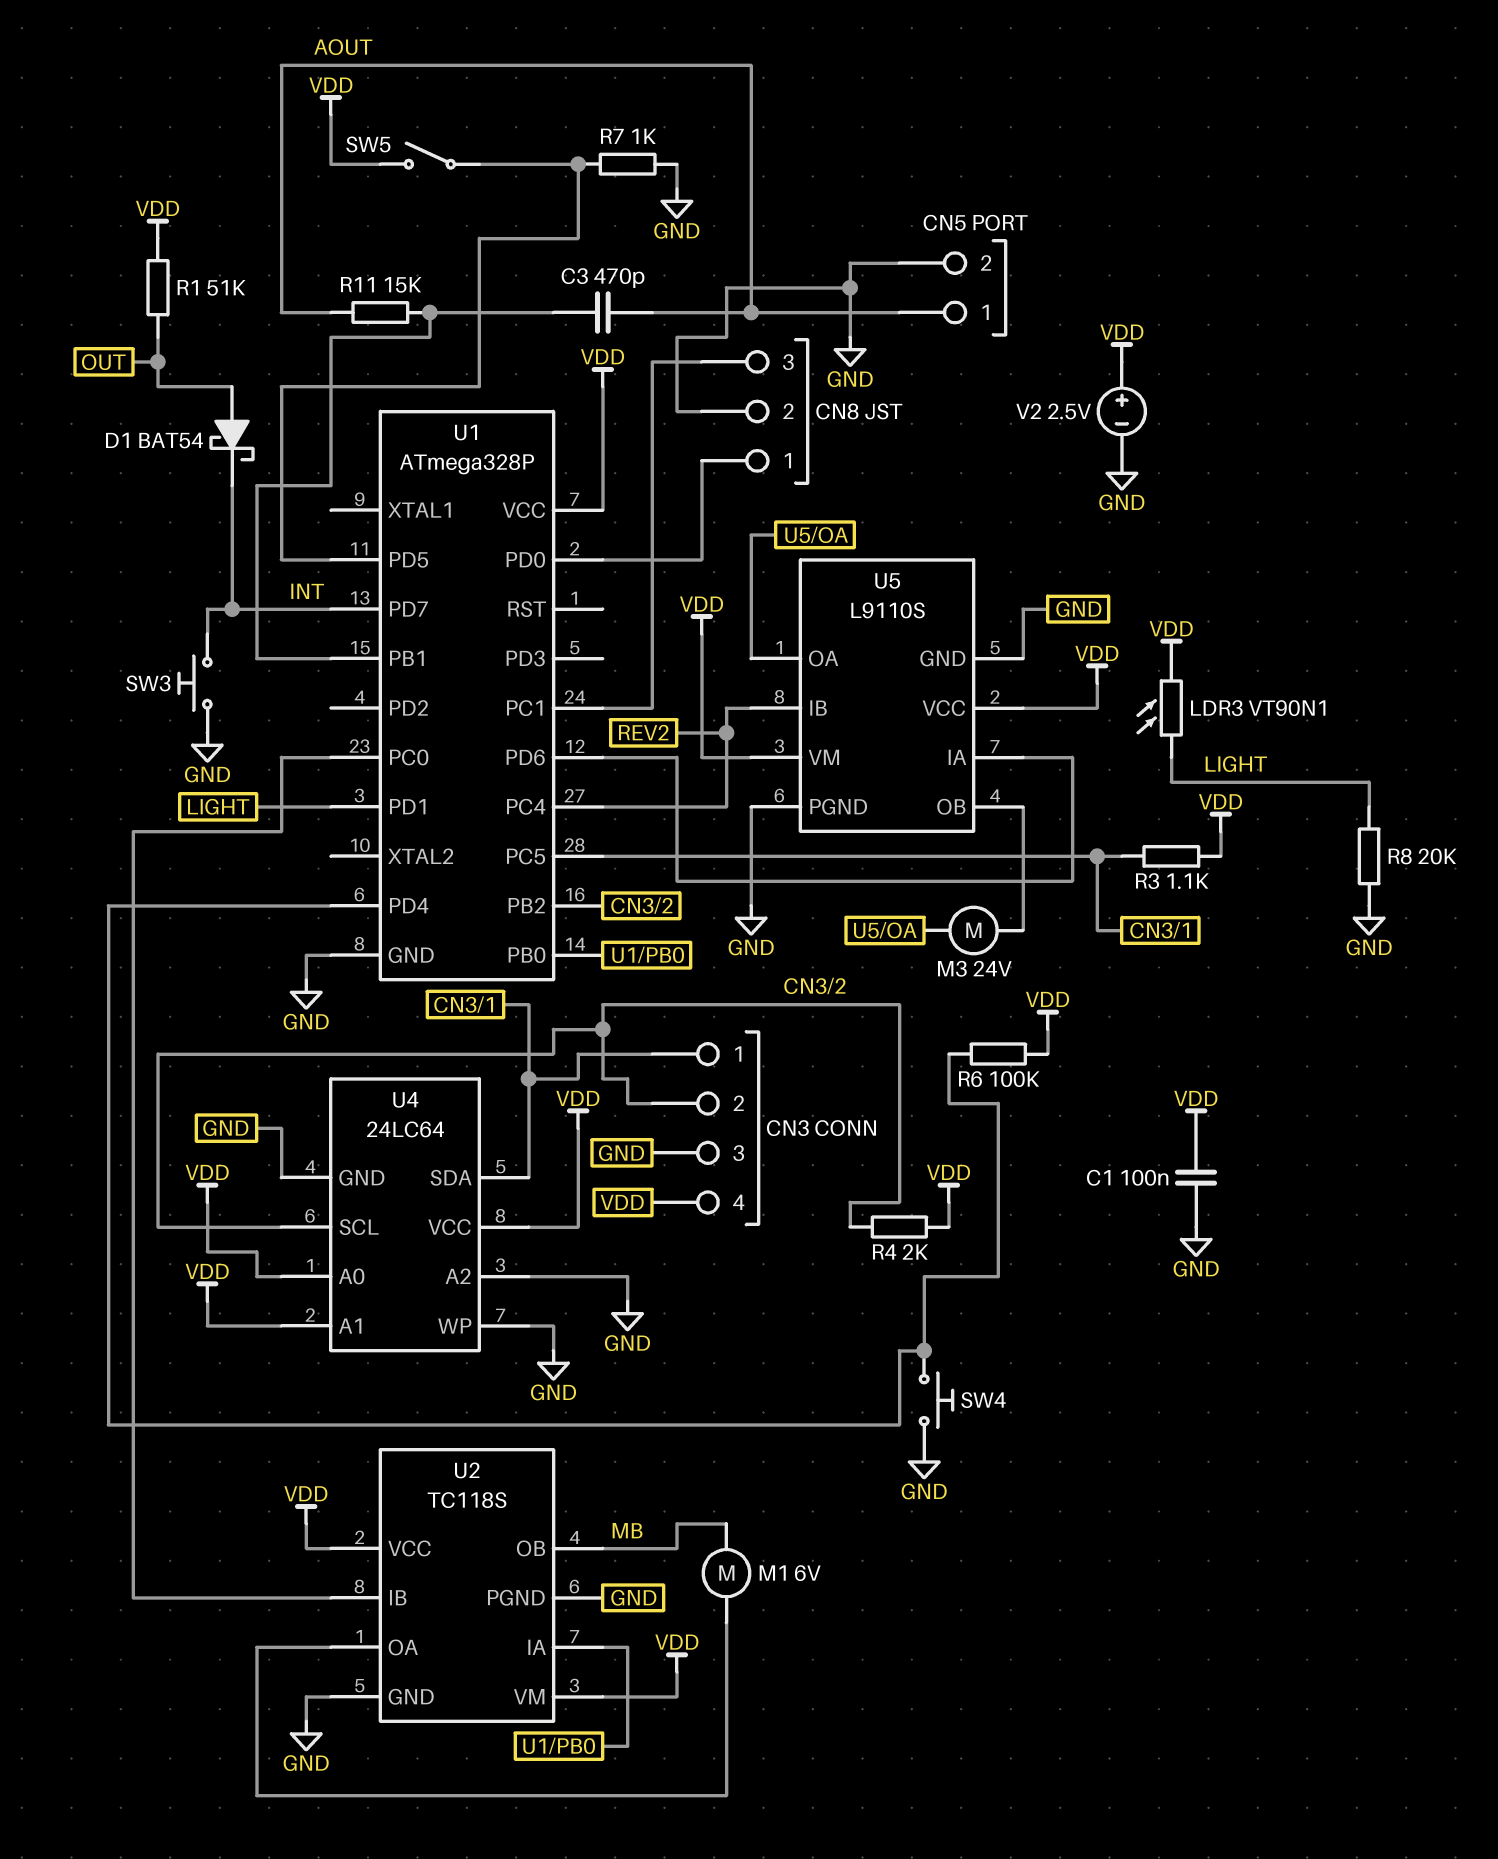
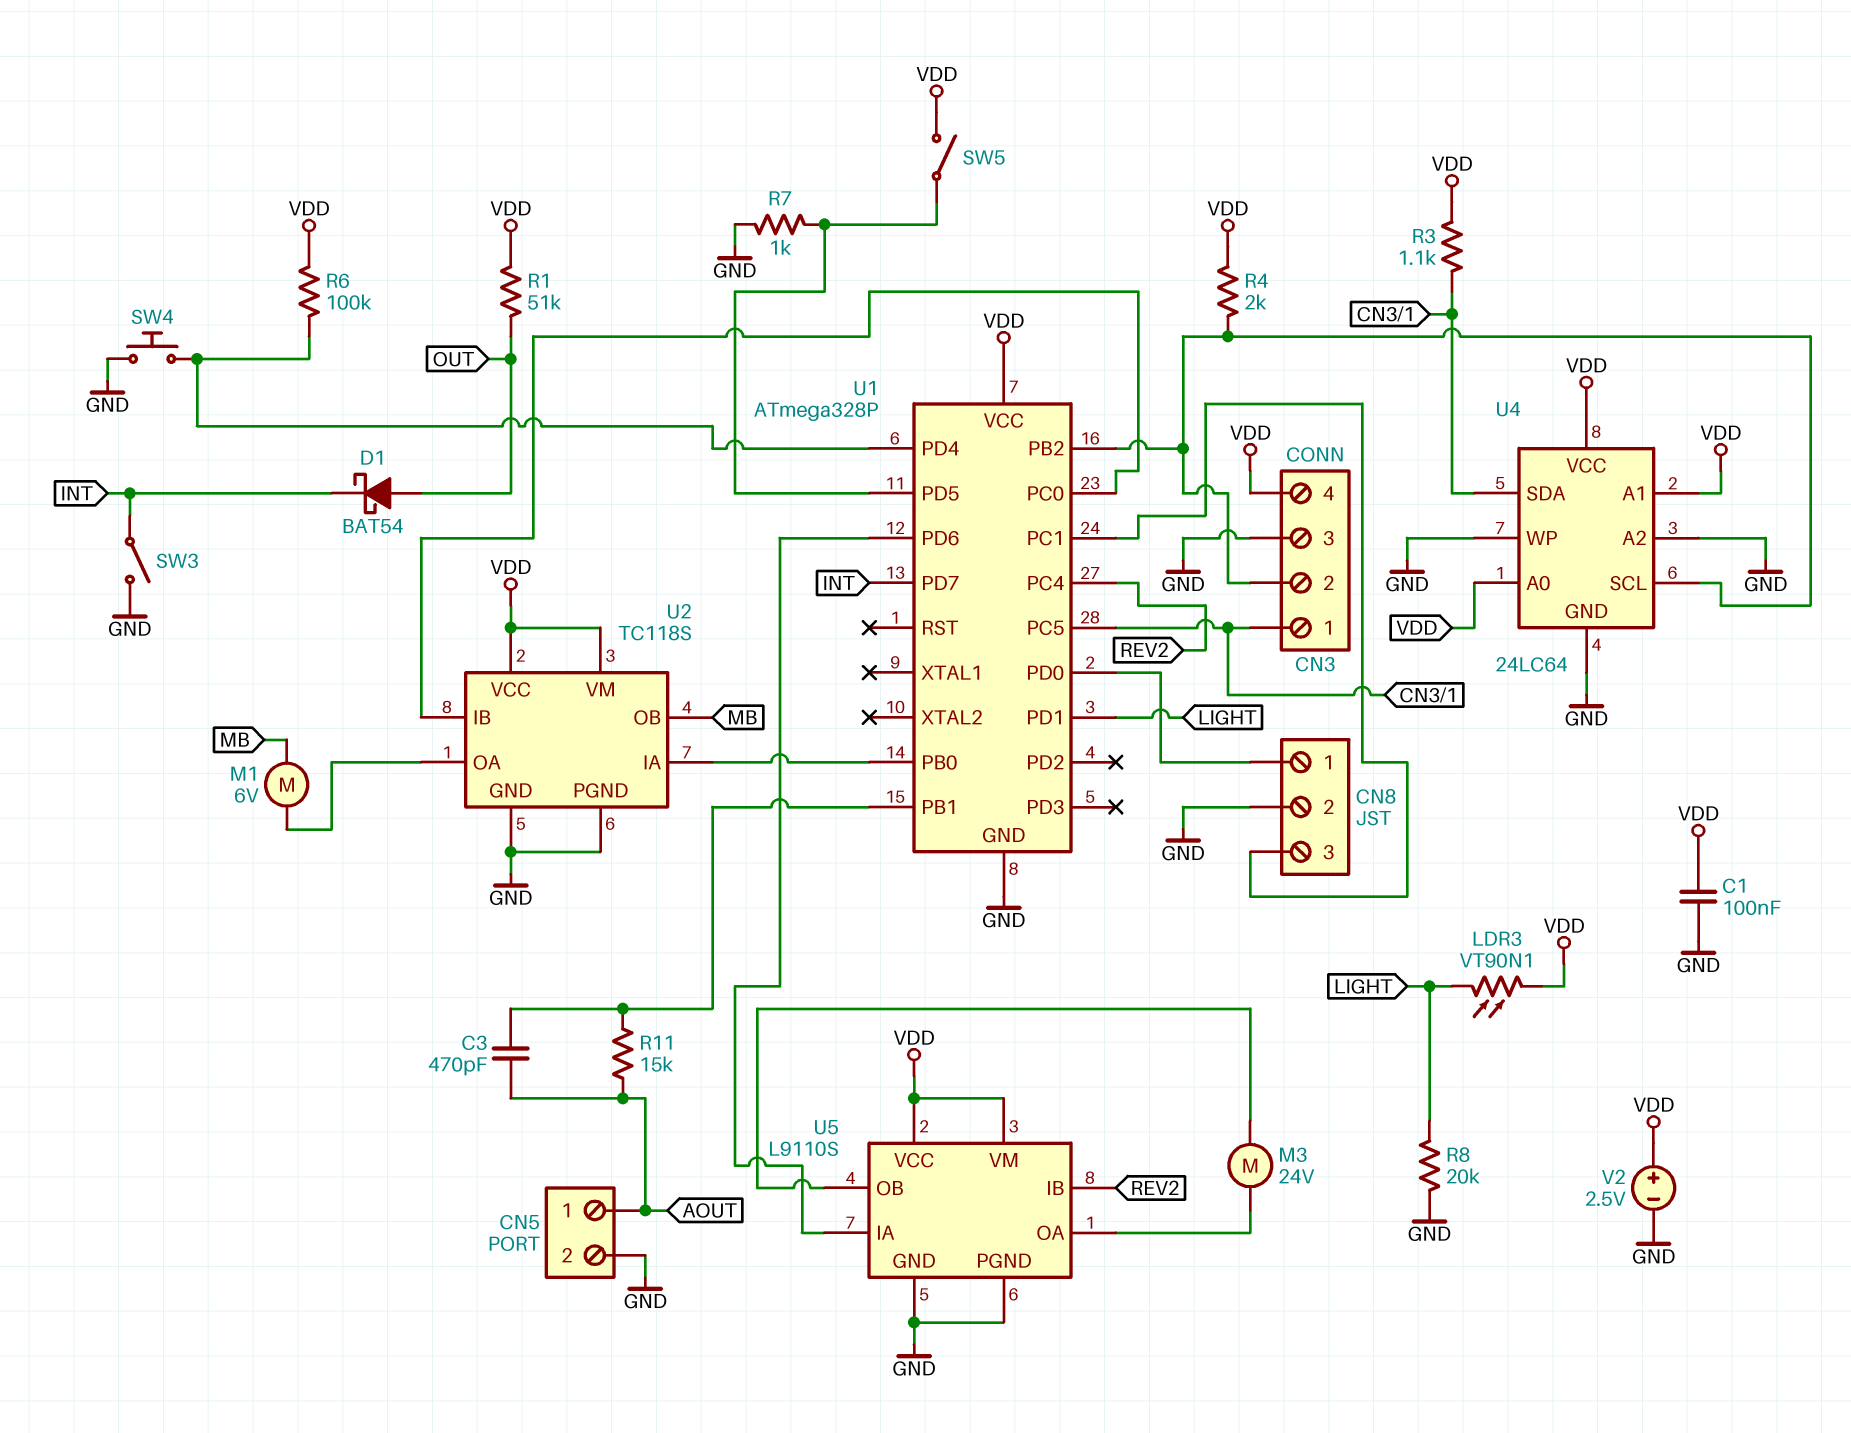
SW3: button (GND, INT) -> switch (GND, INT)

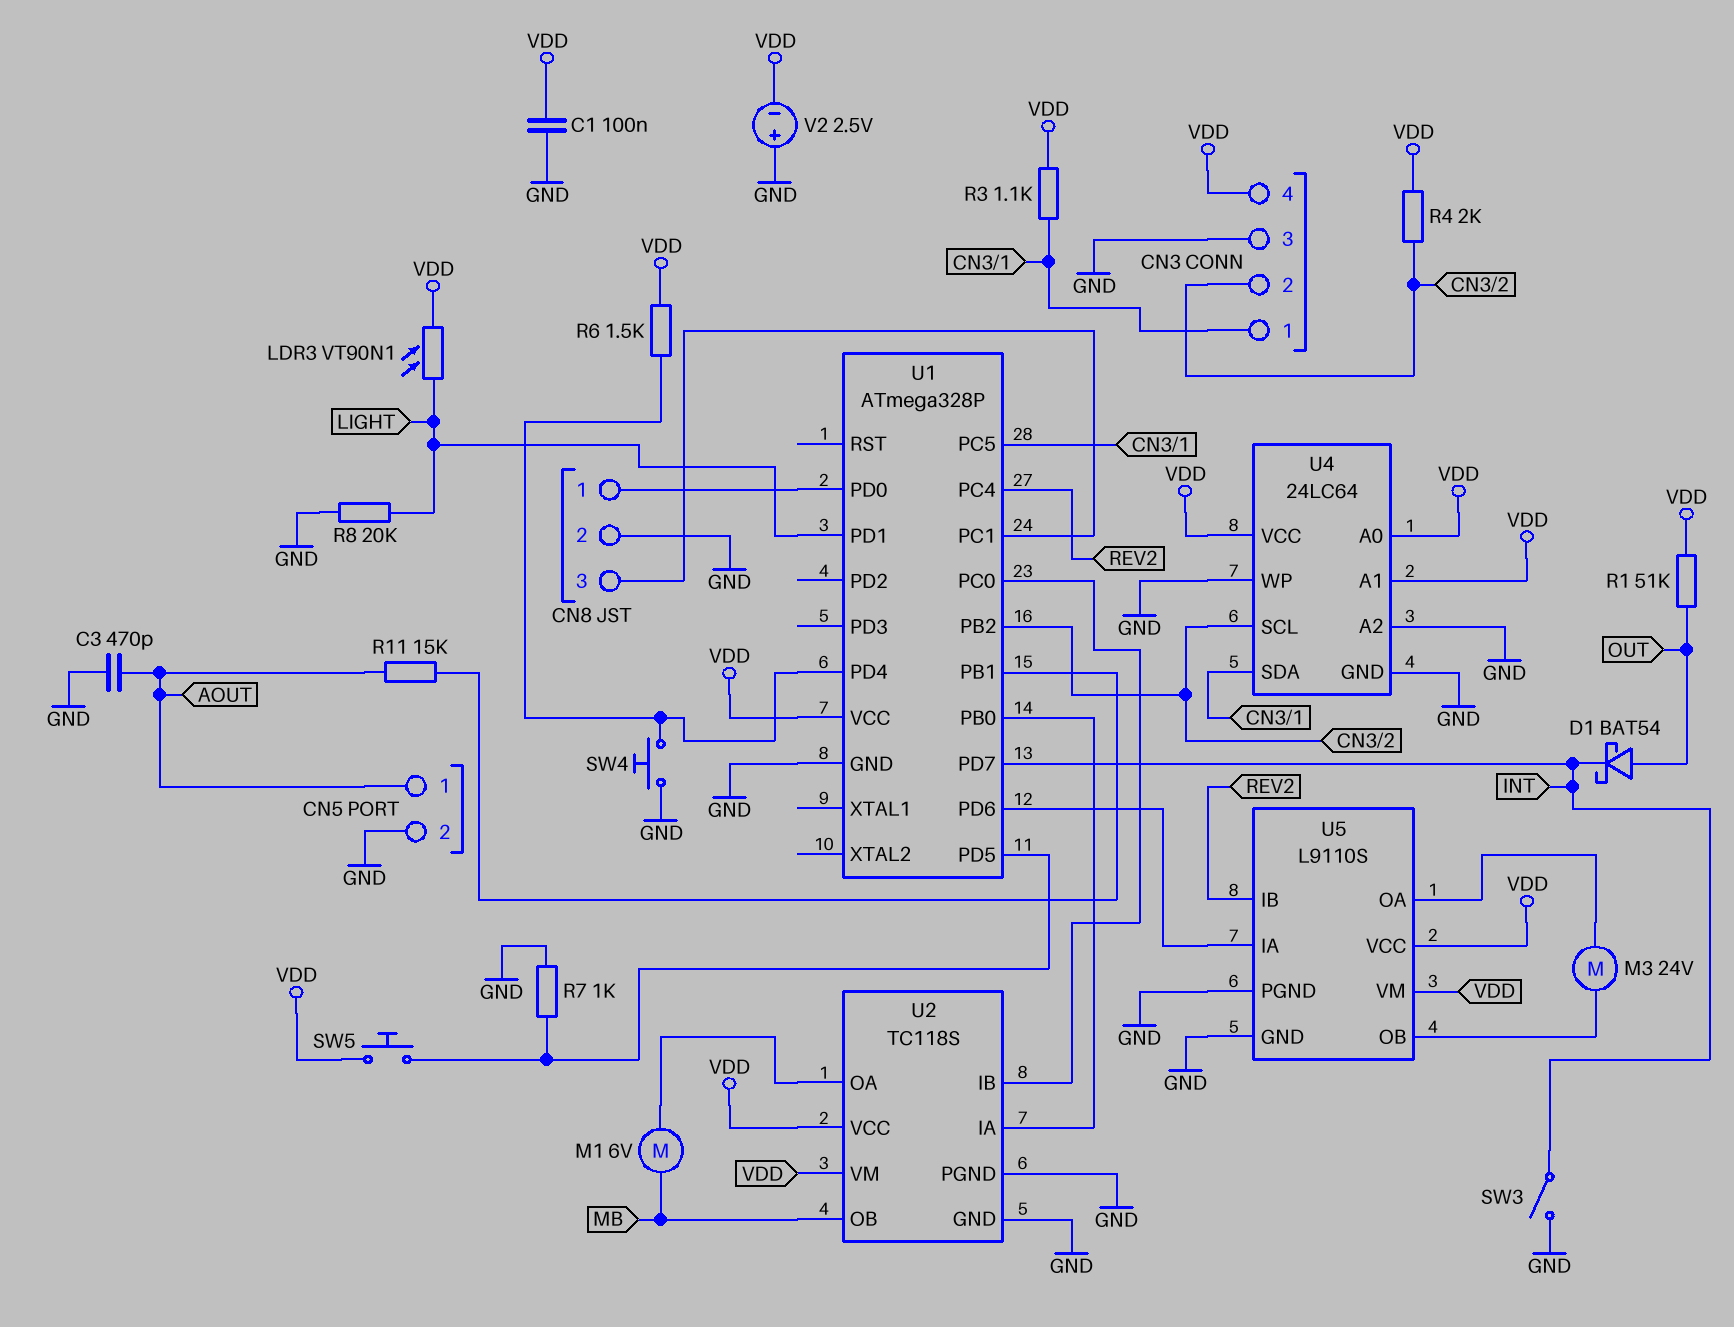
C3: 470pF (AOUT, U1/PB1) -> 470pF (AOUT, GND)
R6: 100k (U1/PD4, VDD) -> 1.5k (U1/PD4, VDD)
SW5: switch (U1/PD5, VDD) -> button (U1/PD5, VDD)
V2: 2.5V (plus VDD, minus GND) -> 2.5V (plus GND, minus VDD)

